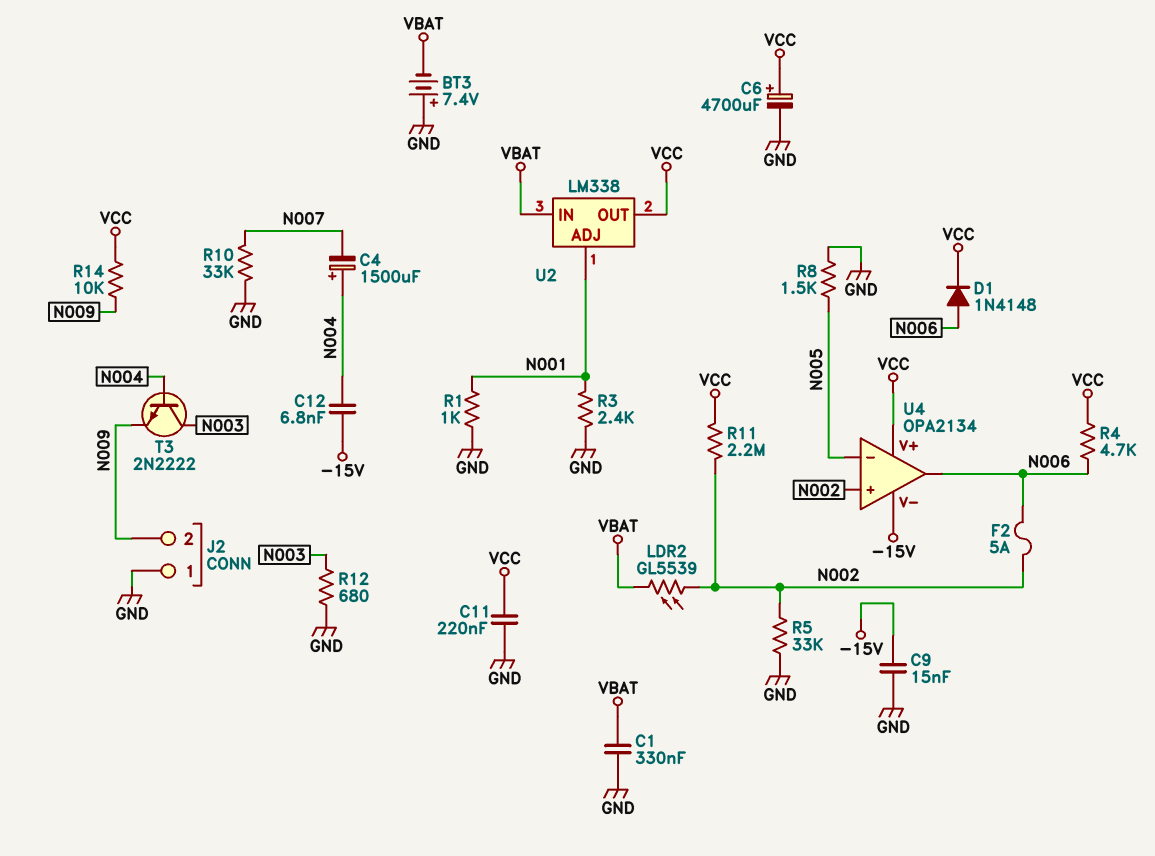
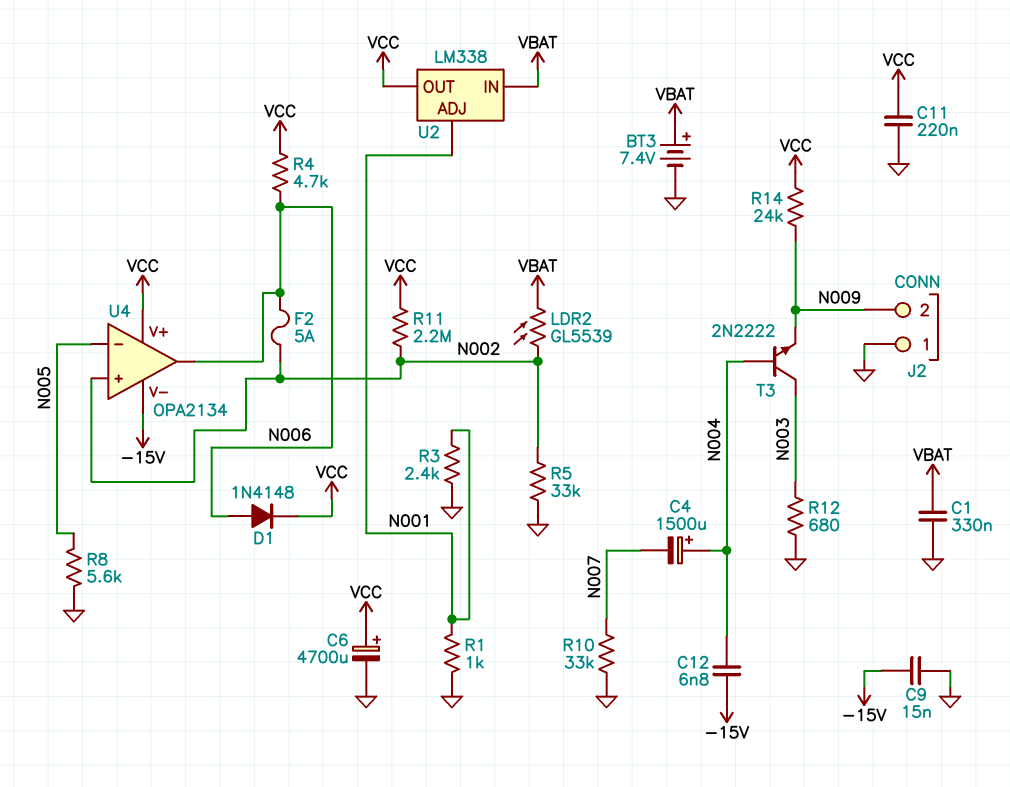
BT3: 7.4V (plus GND, minus VBAT) -> 7.4V (plus VBAT, minus GND)
R8: 1.5k (GND, N005) -> 5.6k (GND, N005)
R14: 10k (N009, VCC) -> 24k (N009, VCC)

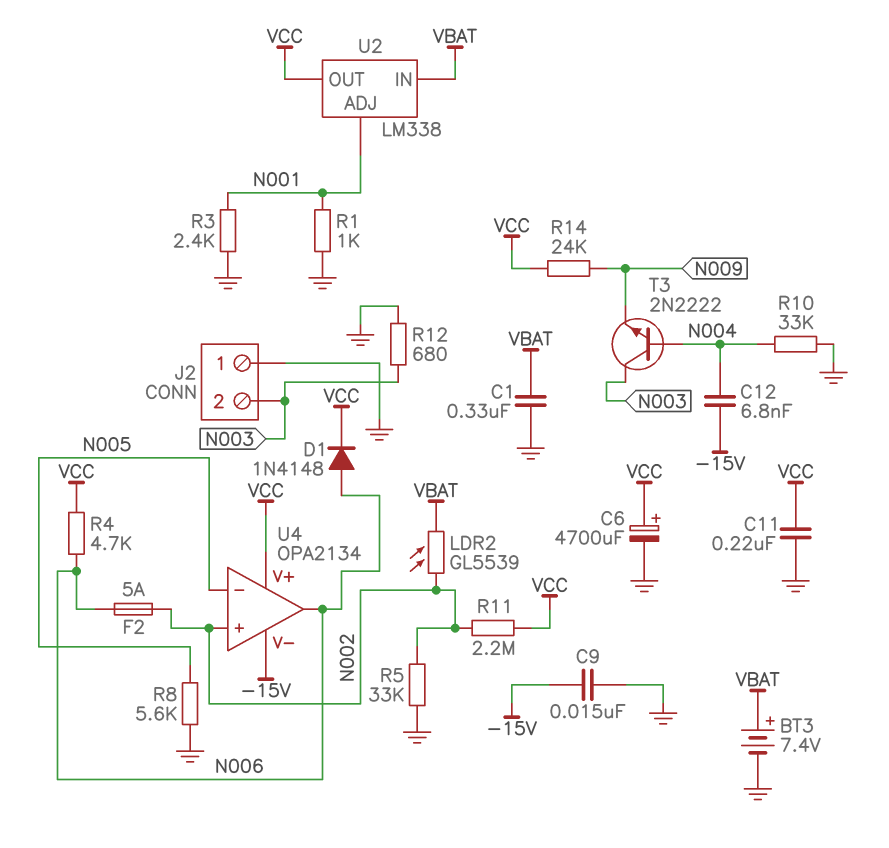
C4: 1500uF (plus N004, minus N007) -> none
J2 pin 2: N009 -> N003
R10: 33k (GND, N007) -> 33k (GND, N004)

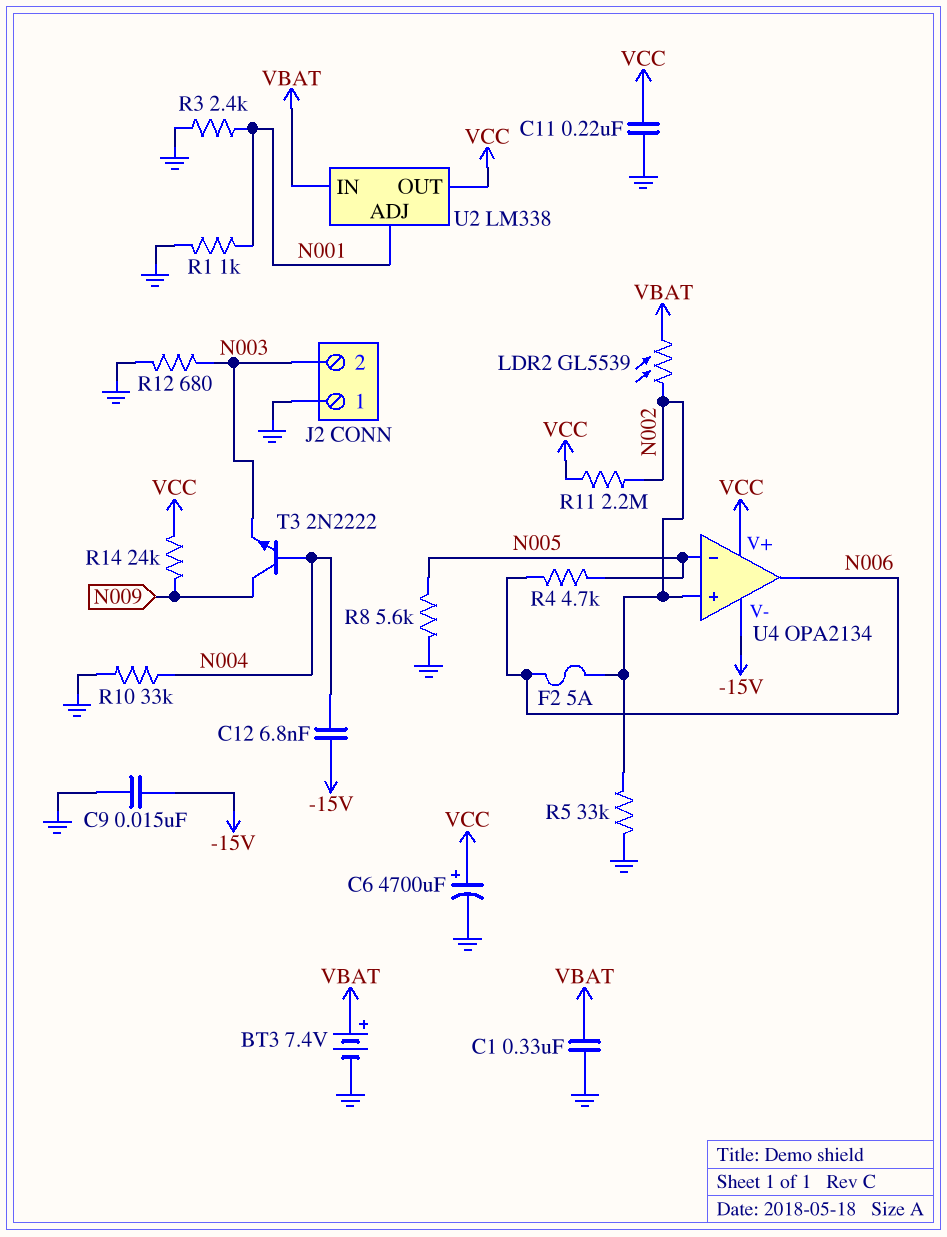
D1: diode 1N4148 (A N006, K VCC) -> none
R4: 4.7k (N006, VCC) -> 4.7k (N005, N006)
T3: NPN 2N2222 (B N004, C N003, E N009) -> NPN 2N2222 (B N004, C N009, E N003)

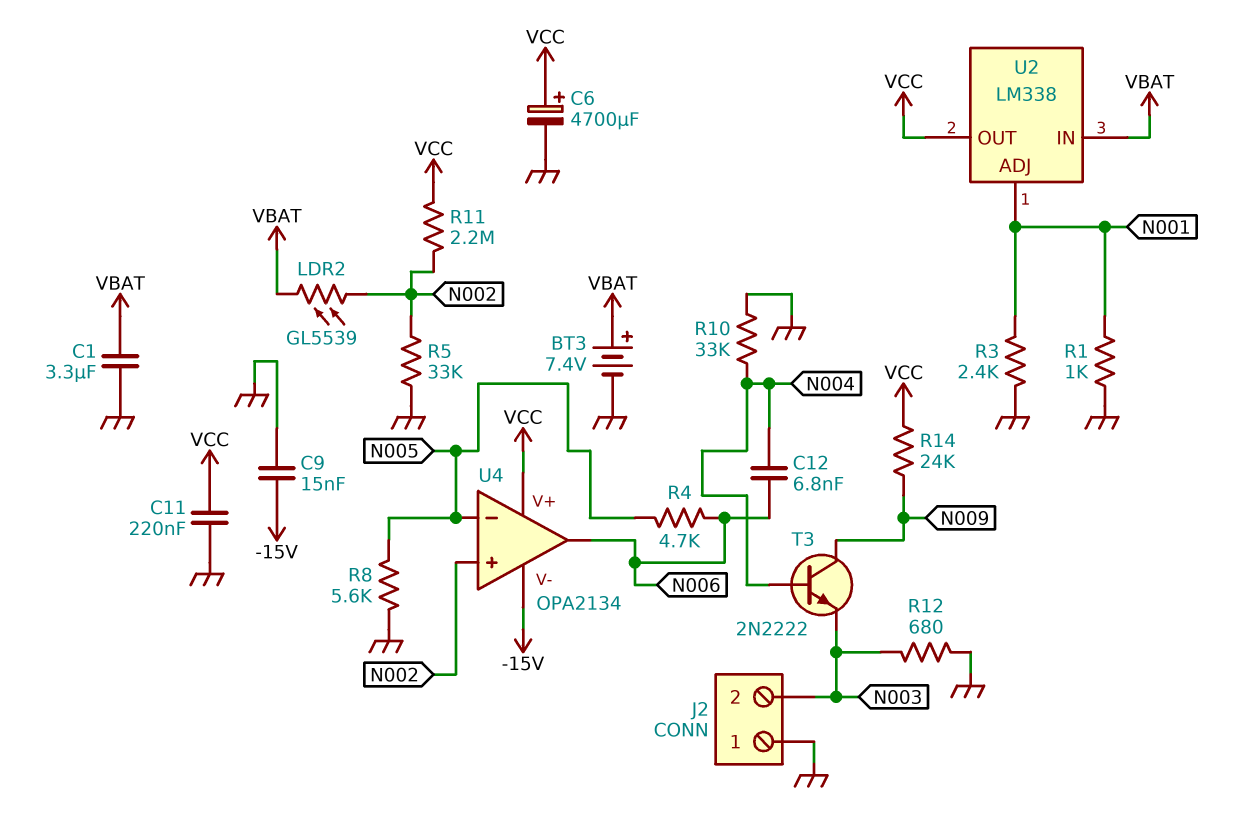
C1: 330nF (GND, VBAT) -> 3.3uF (GND, VBAT)
C12: 6.8nF (-15V, N004) -> 6.8nF (N004, N006)
F2: 5A (N002, N006) -> none

